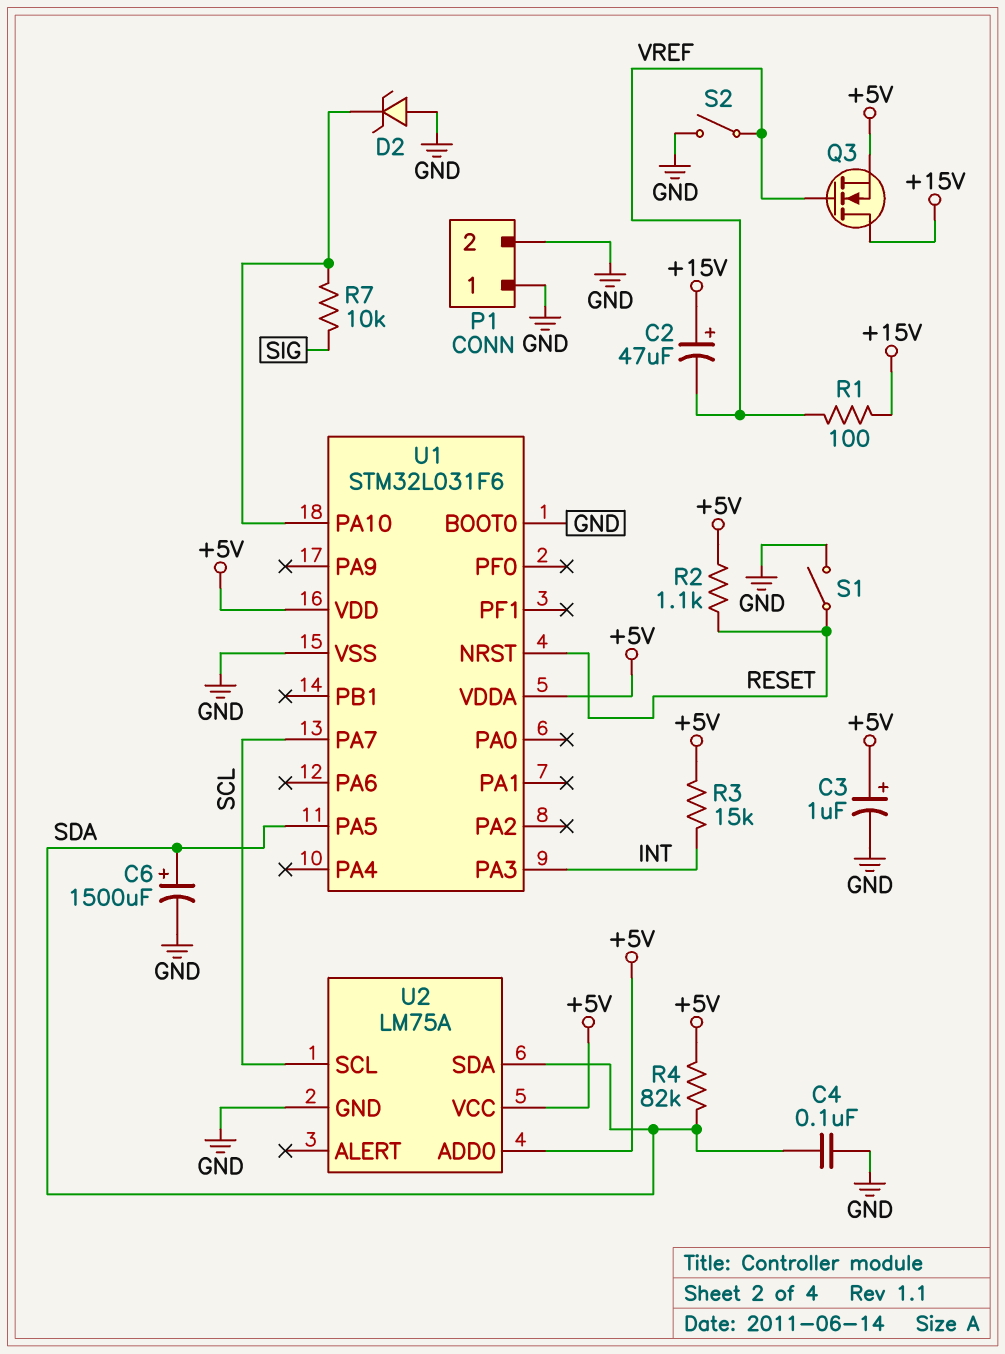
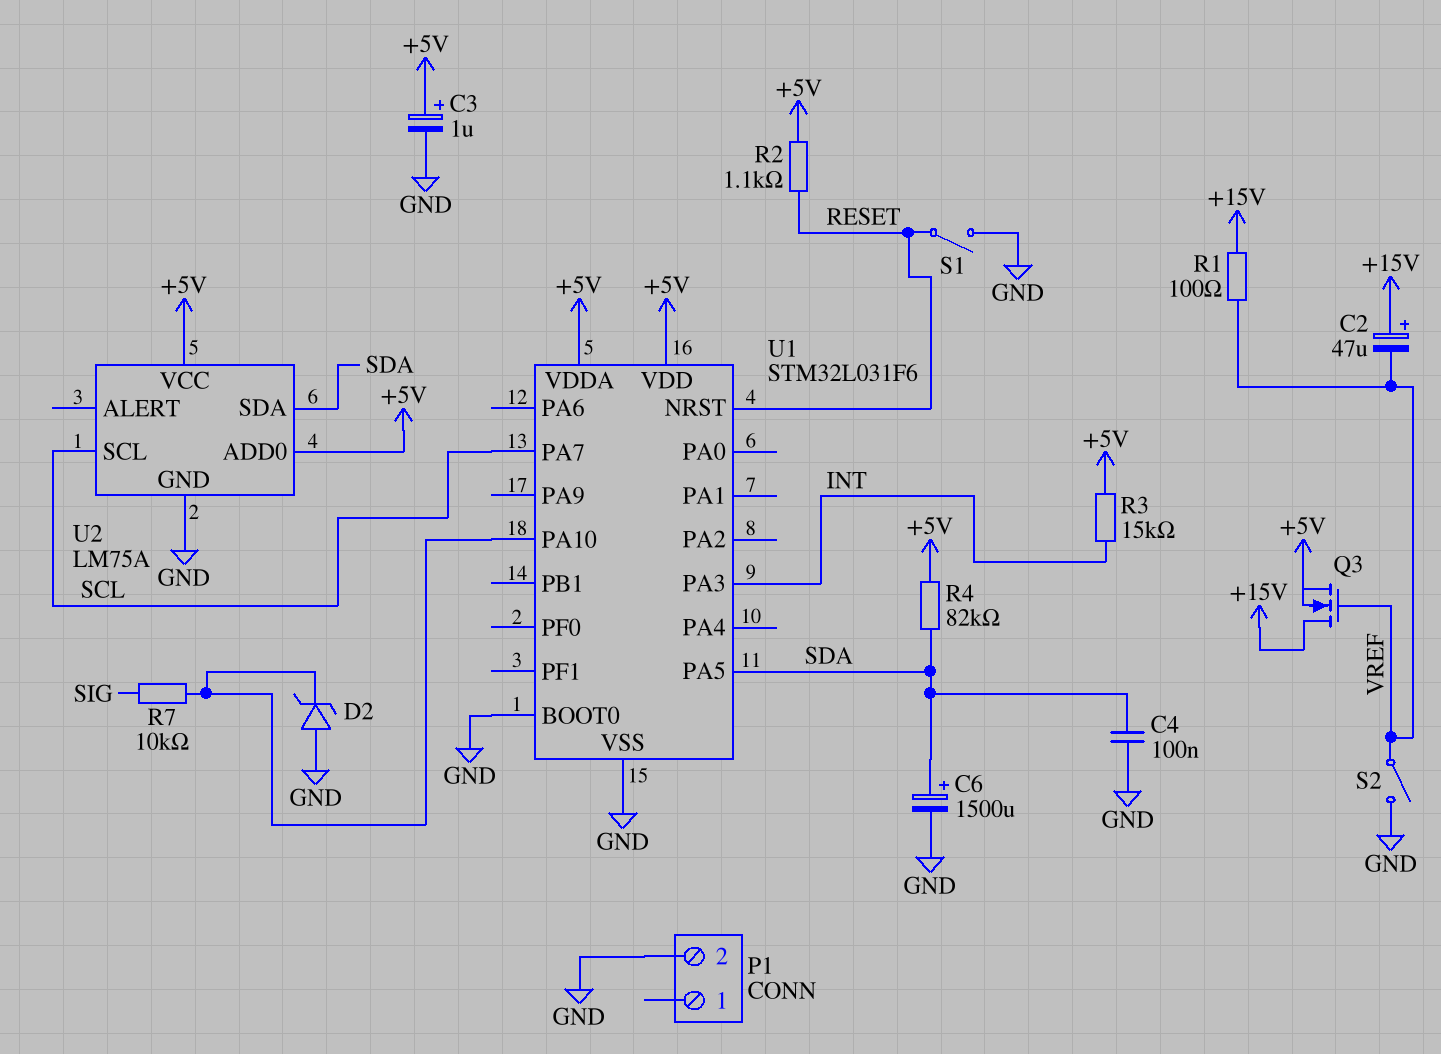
P1 pin 1: GND -> none

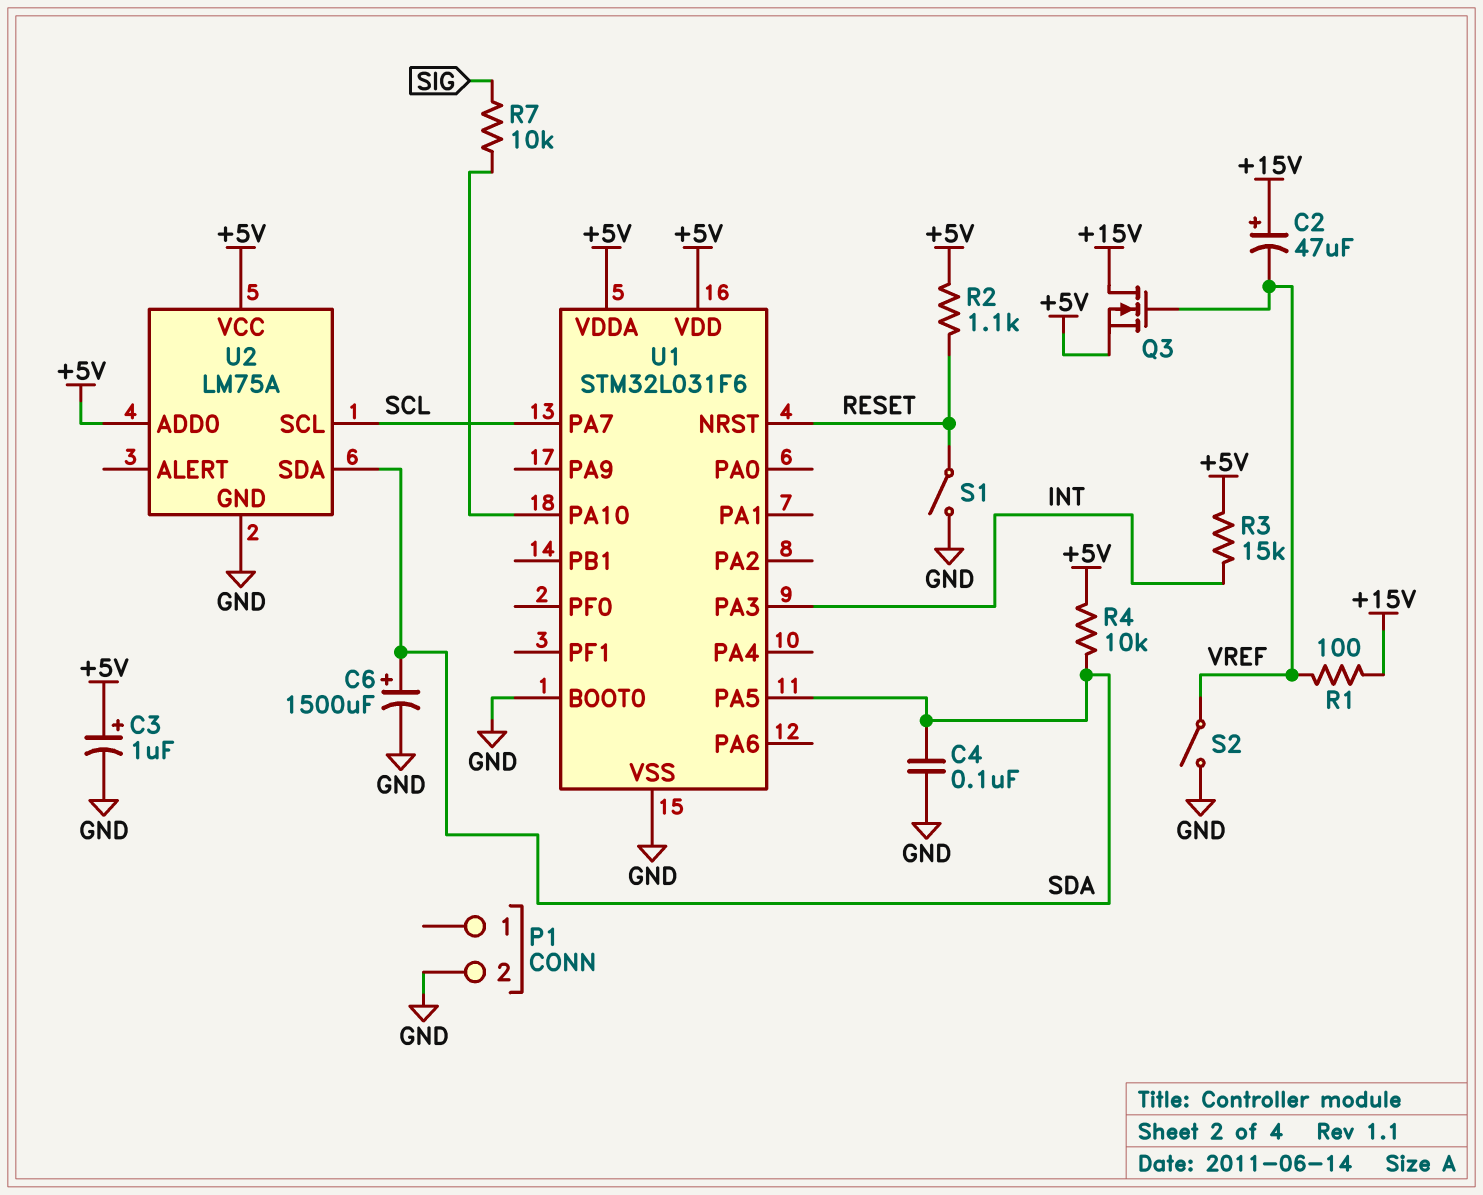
D2: zener (A GND, K U1/PA10) -> none
R4: 82k (+5V, SDA) -> 10k (+5V, SDA)

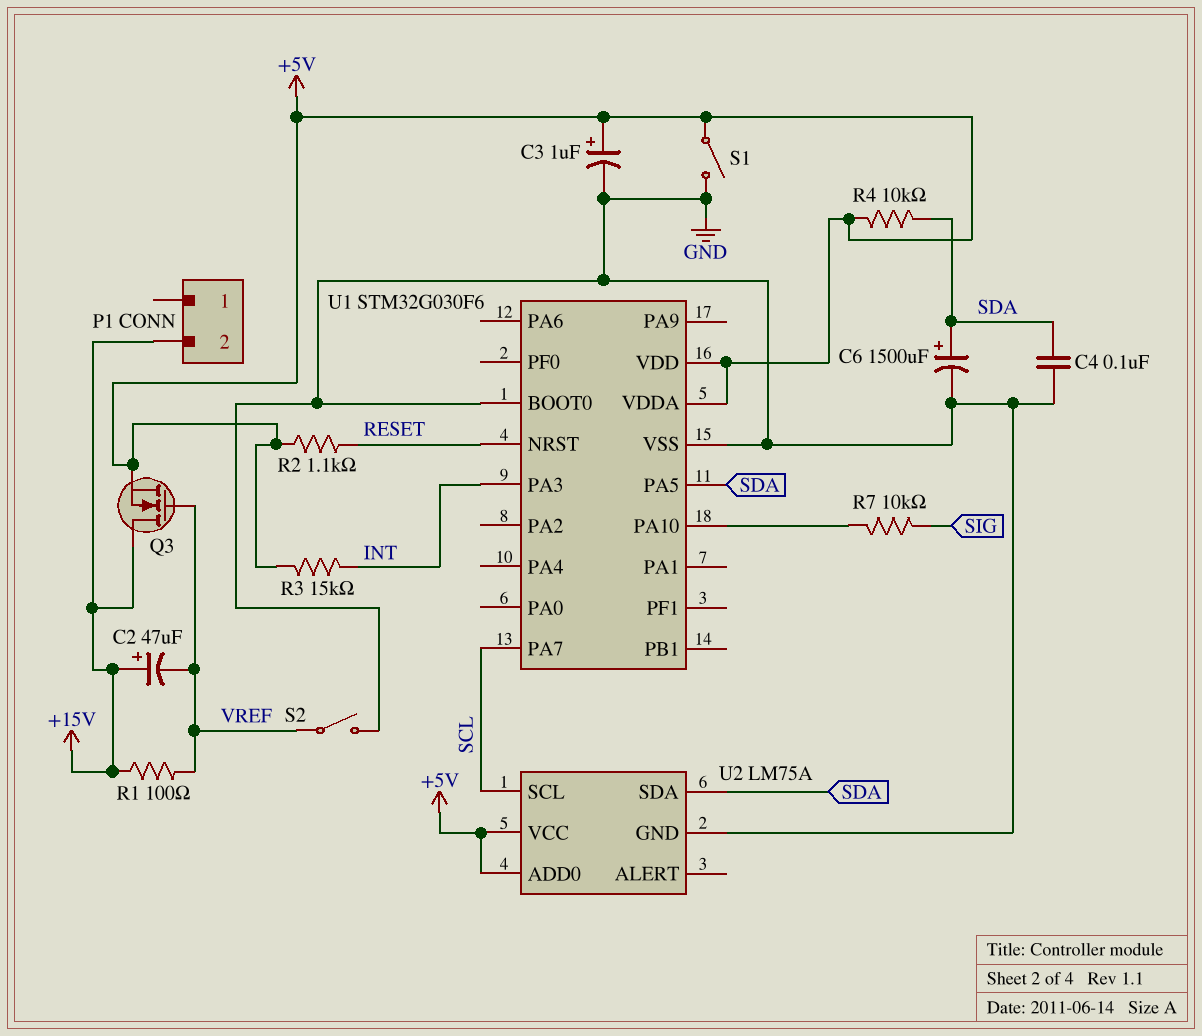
P1 pin 2: GND -> +15V
S1: switch (GND, RESET) -> switch (+5V, GND)
U1: STM32L031F6 -> STM32G030F6

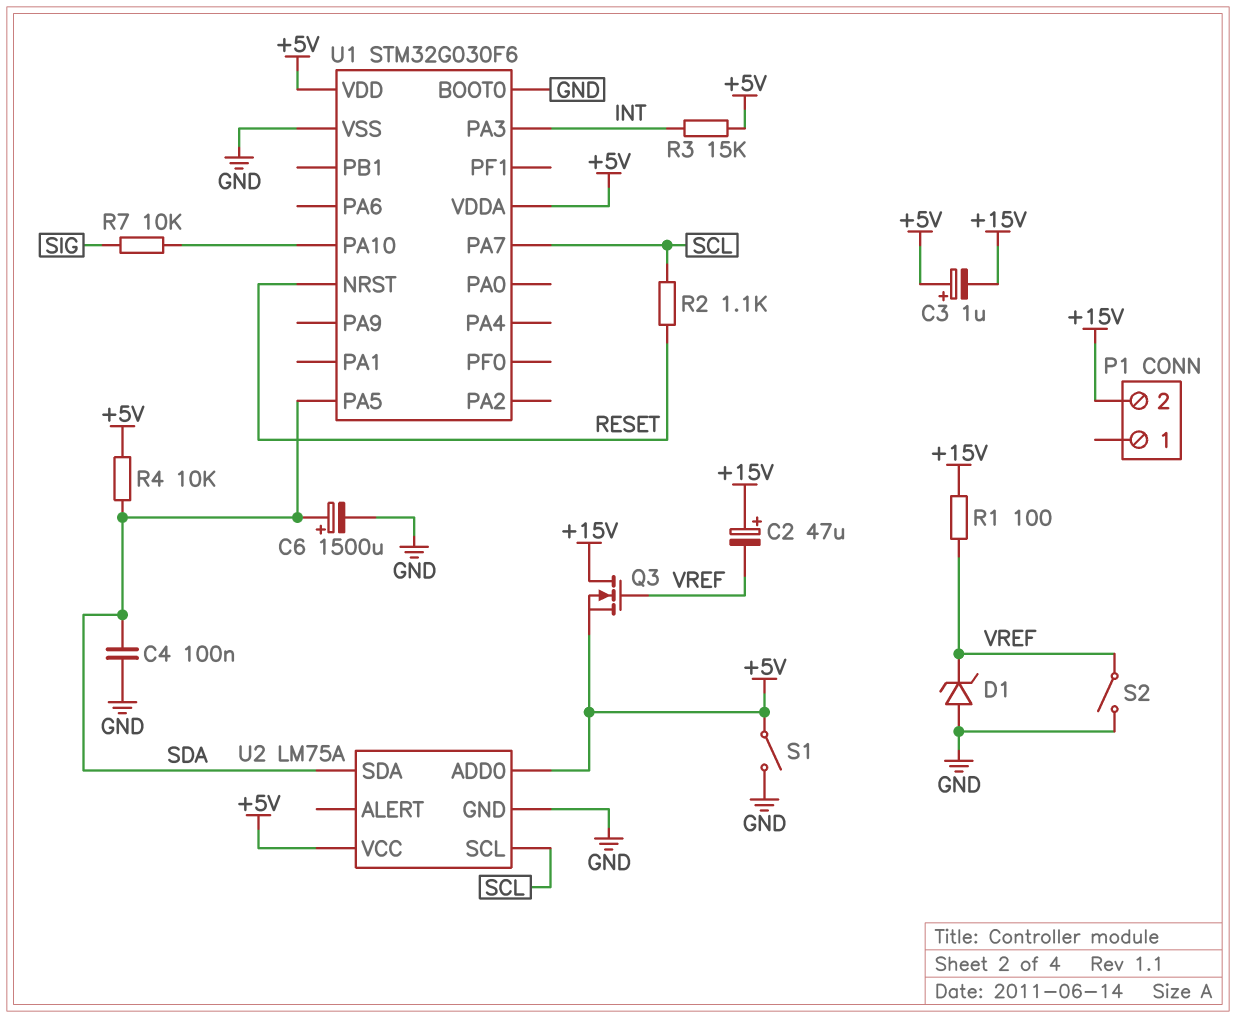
C3: 1uF (plus +5V, minus GND) -> 1uF (plus +5V, minus +15V)
D1: none -> zener (A GND, K VREF)
R2: 1.1k (+5V, RESET) -> 1.1k (RESET, SCL)

